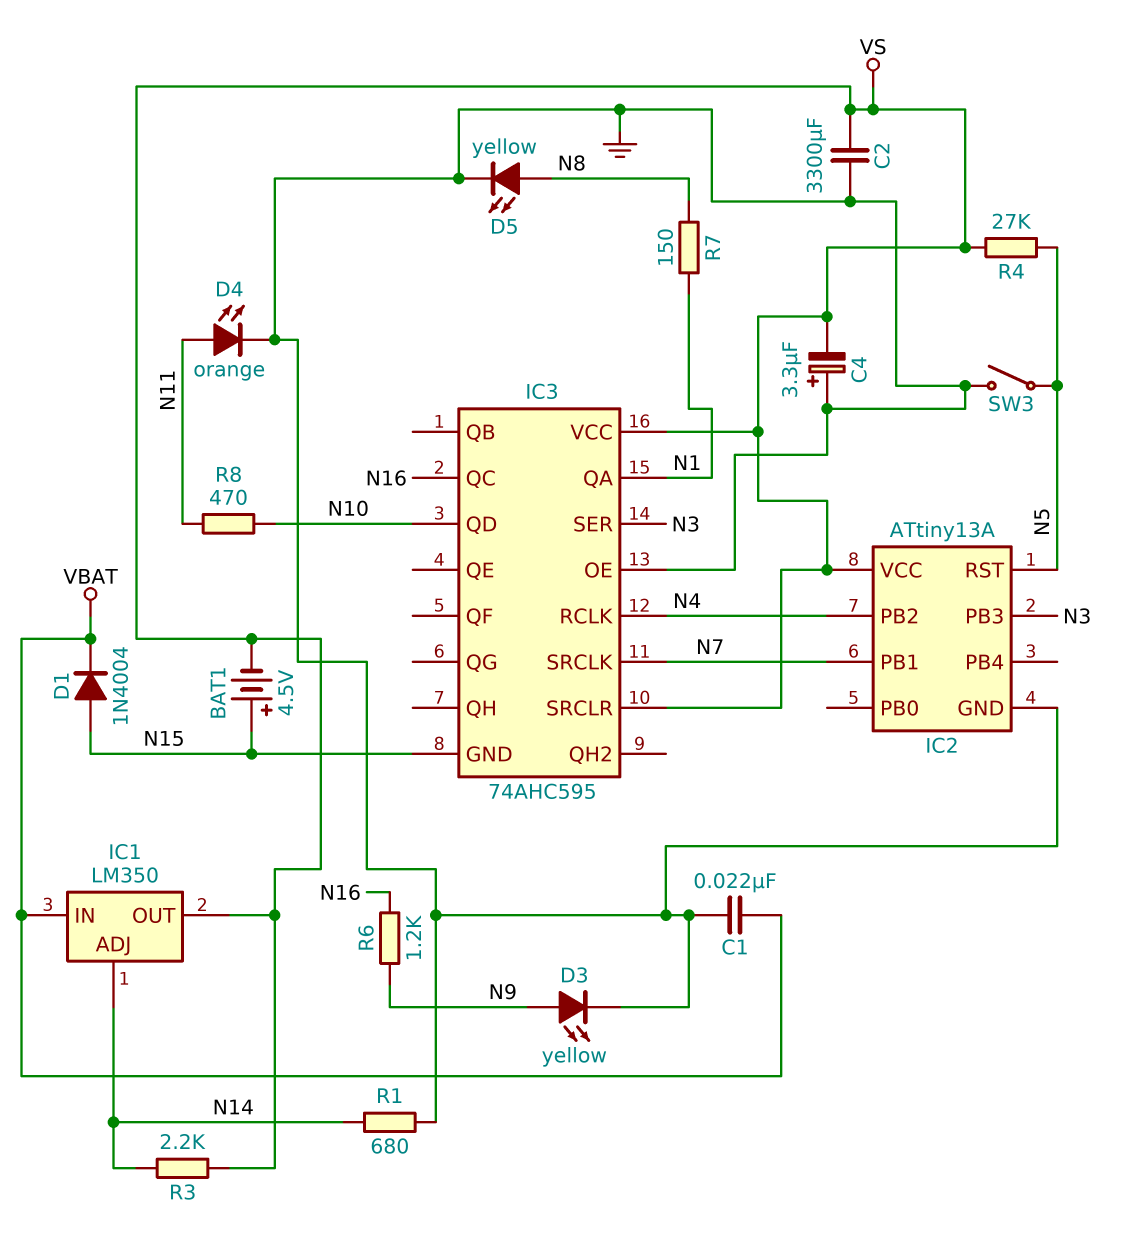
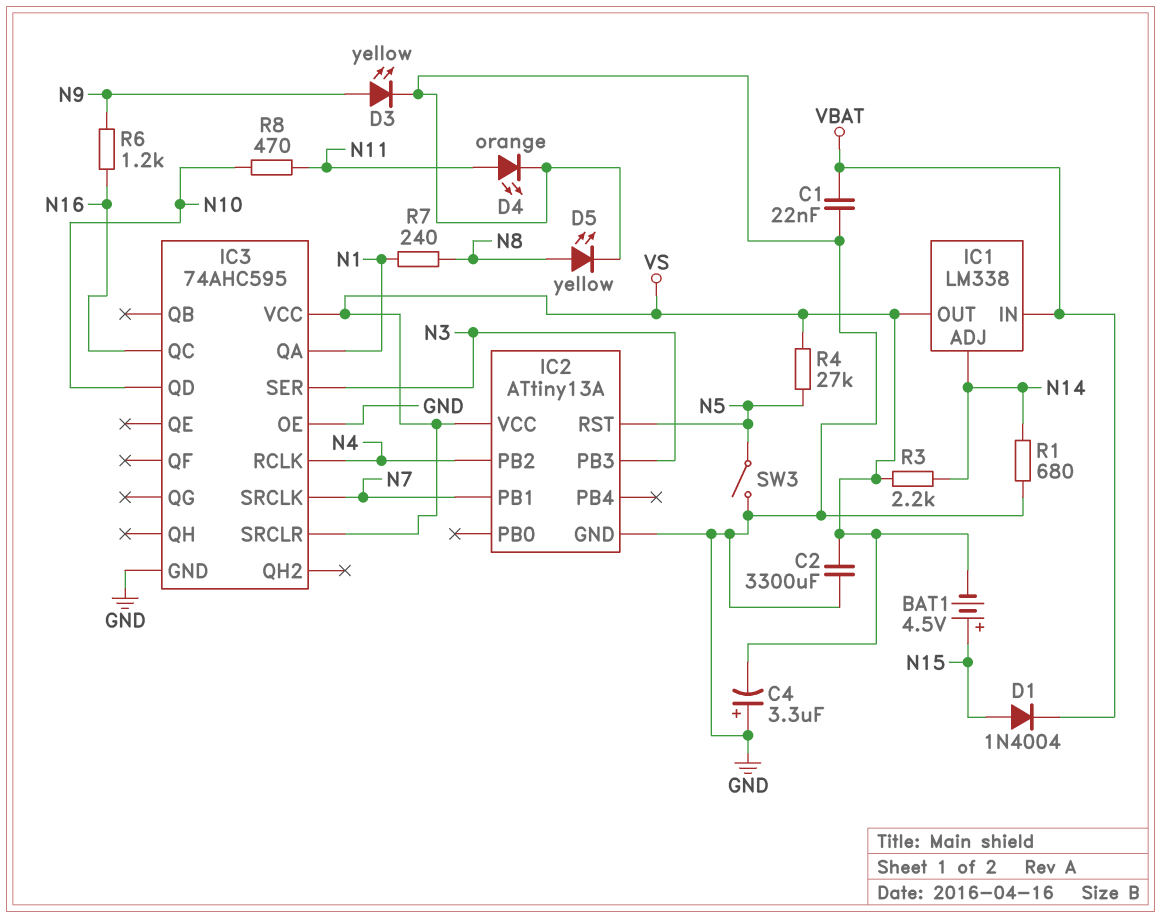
IC1: LM350 -> LM338
IC3 pin GND: N15 -> GND
R7: 150 (N1, N8) -> 240 (N1, N8)

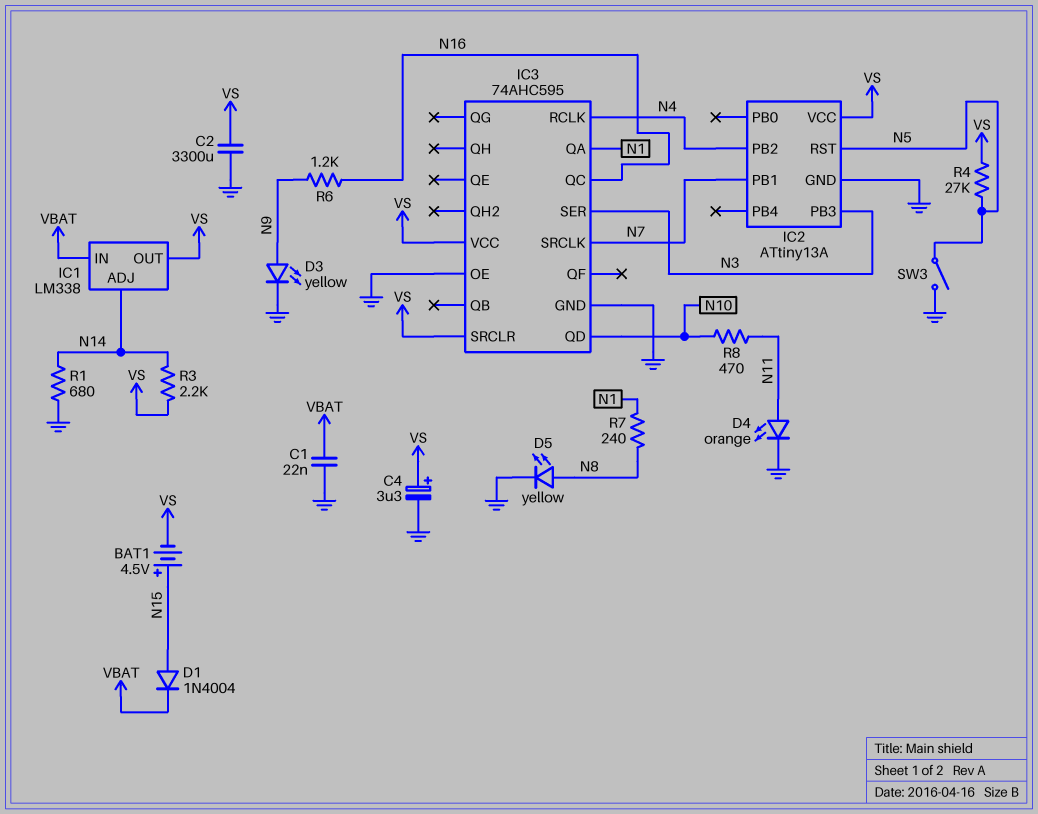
C4: 3.3uF (plus GND, minus VS) -> 3.3uF (plus VS, minus GND)

